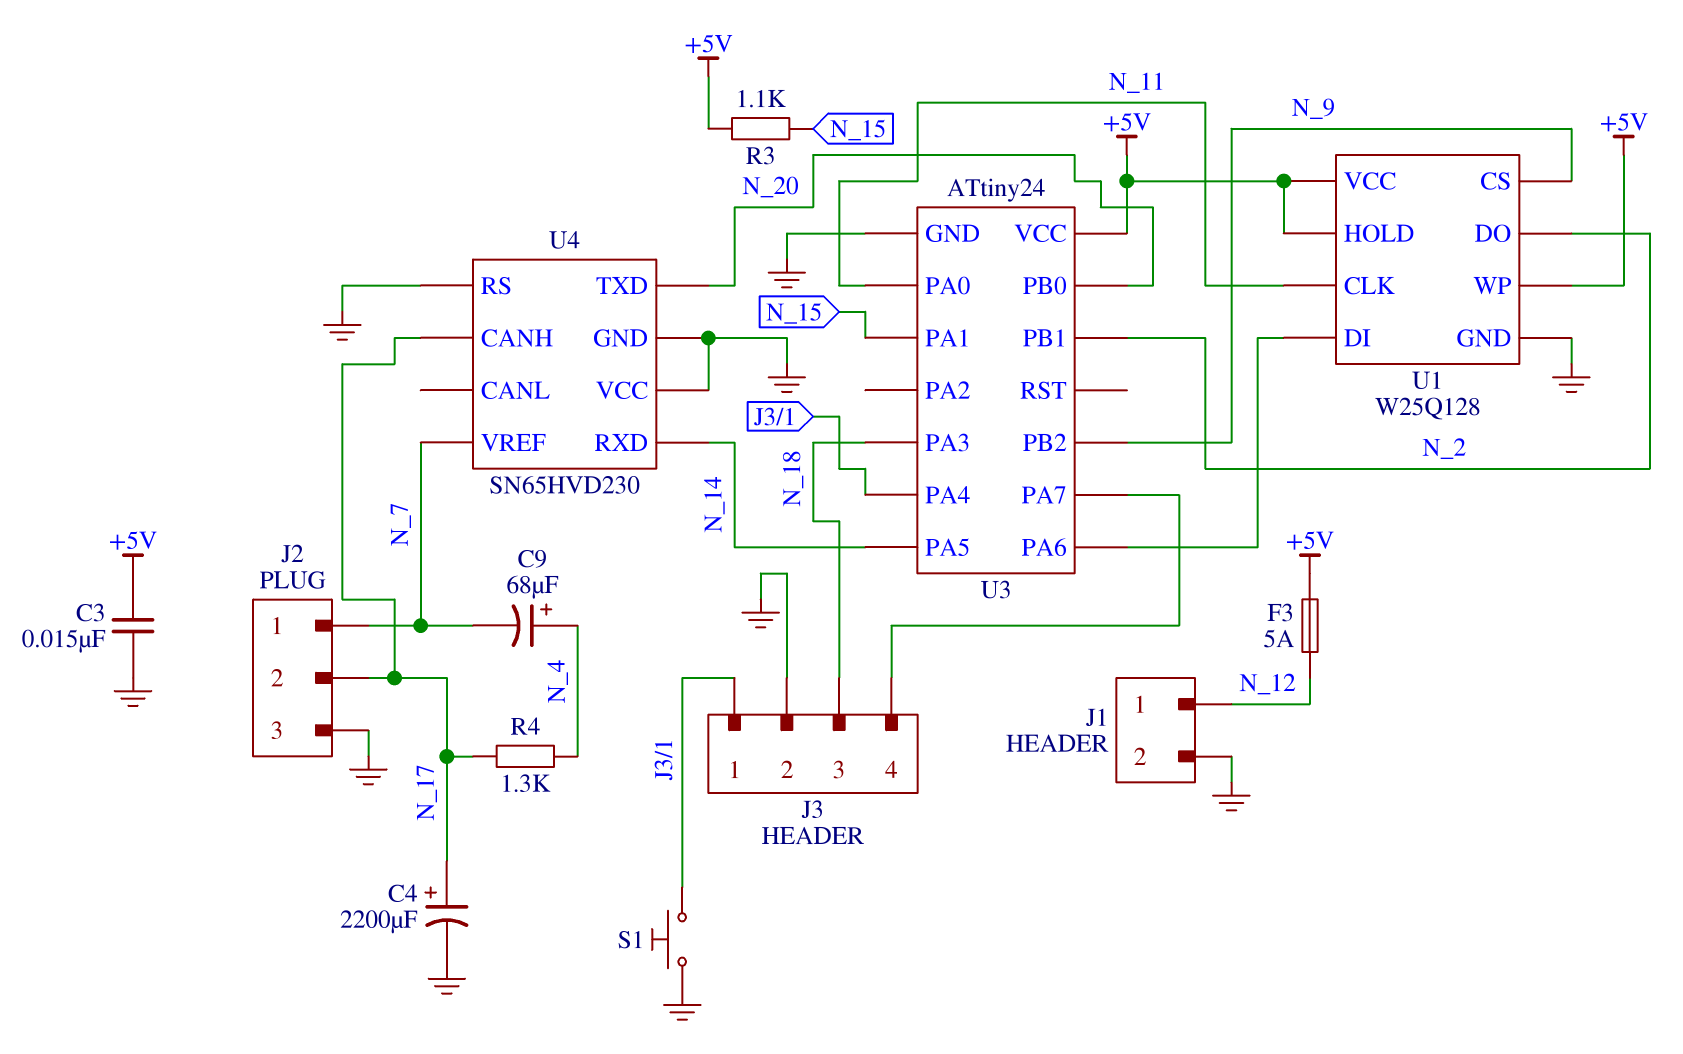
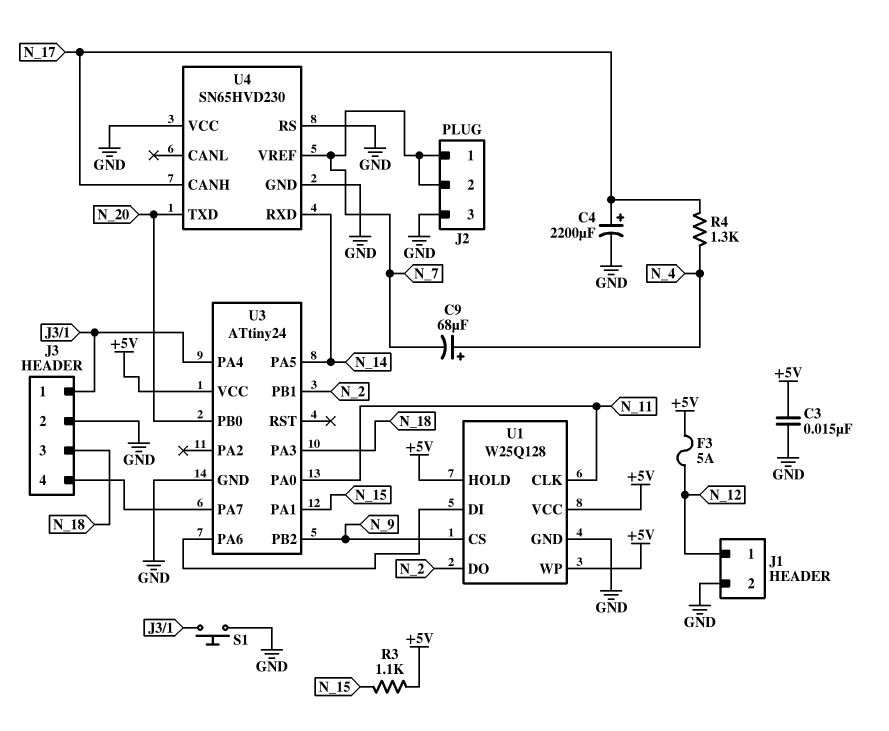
J2 pin 2: N_17 -> N_7

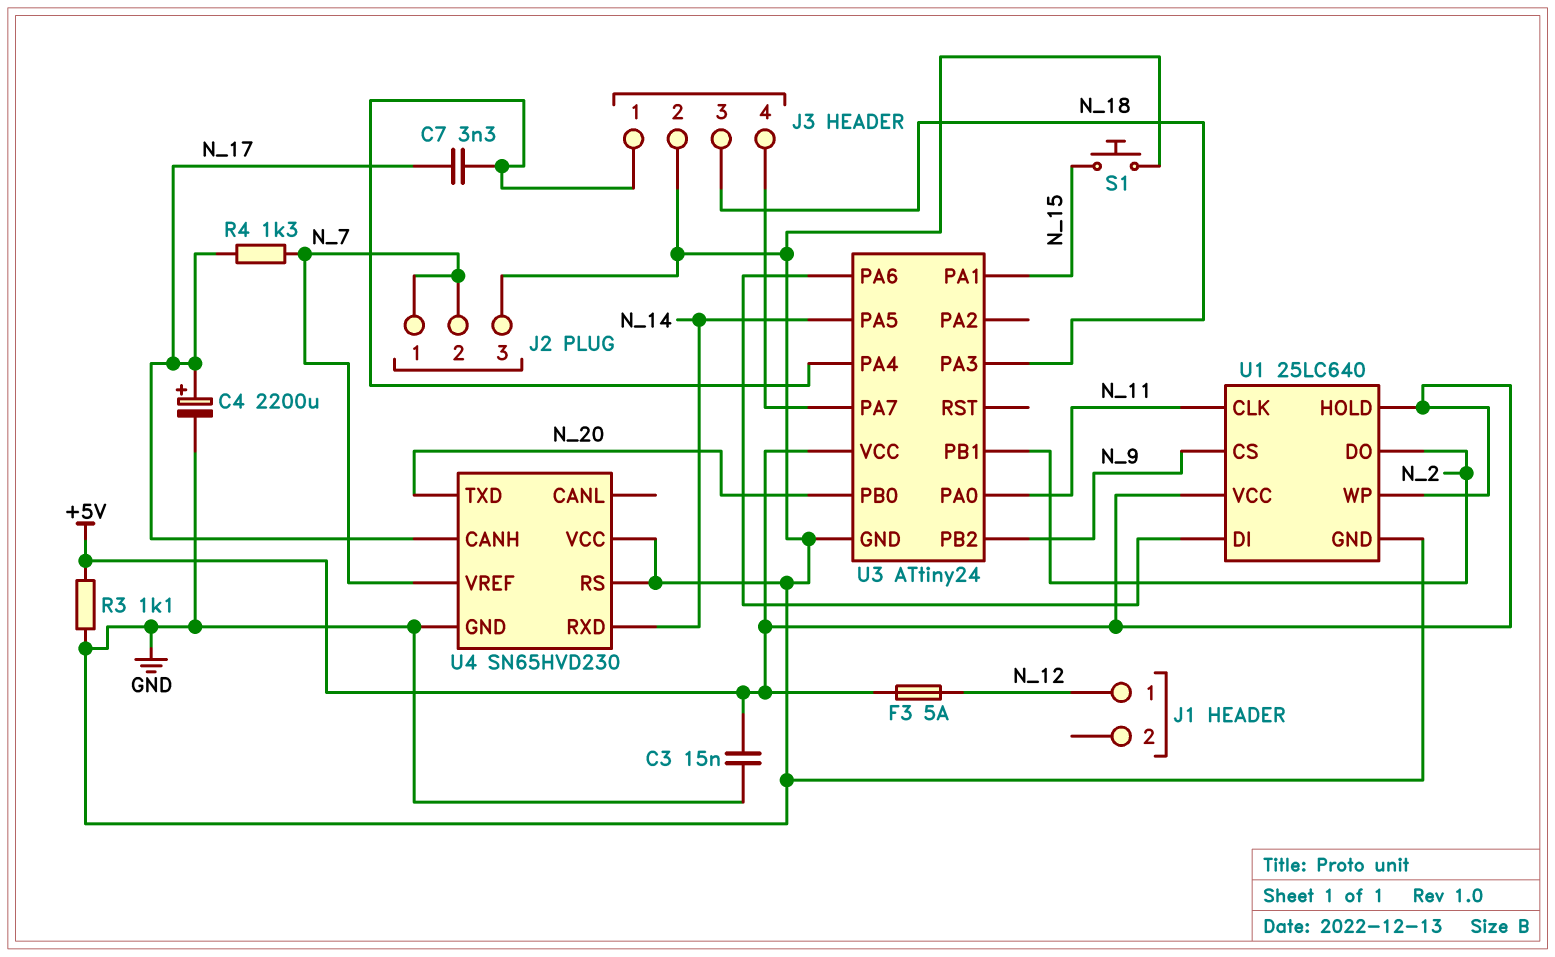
C7: none -> 3.3nF (J3/1, N_17)
C9: 68uF (plus N_4, minus N_7) -> none
J1 pin 2: GND -> none
R3: 1.1k (+5V, N_15) -> 1.1k (+5V, GND)
R4: 1.3k (N_4, N_17) -> 1.3k (N_7, N_17)
S1: button (GND, J3/1) -> button (GND, N_15)
U1: W25Q128 -> 25LC640

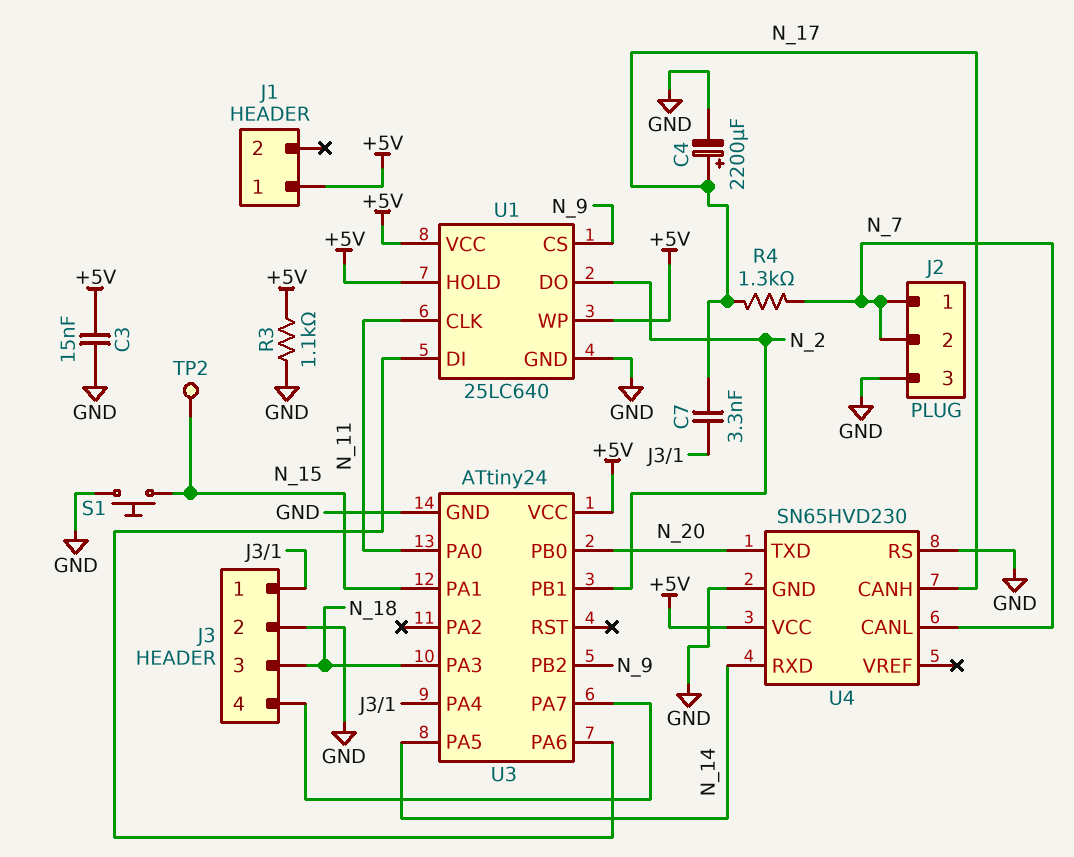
F3: 5A (+5V, N_12) -> none
J1 pin 1: N_12 -> +5V
TP2: none -> test point (N_15)
U4 pin CANL: none -> N_7
U4 pin VCC: GND -> +5V
U4 pin VREF: N_7 -> none

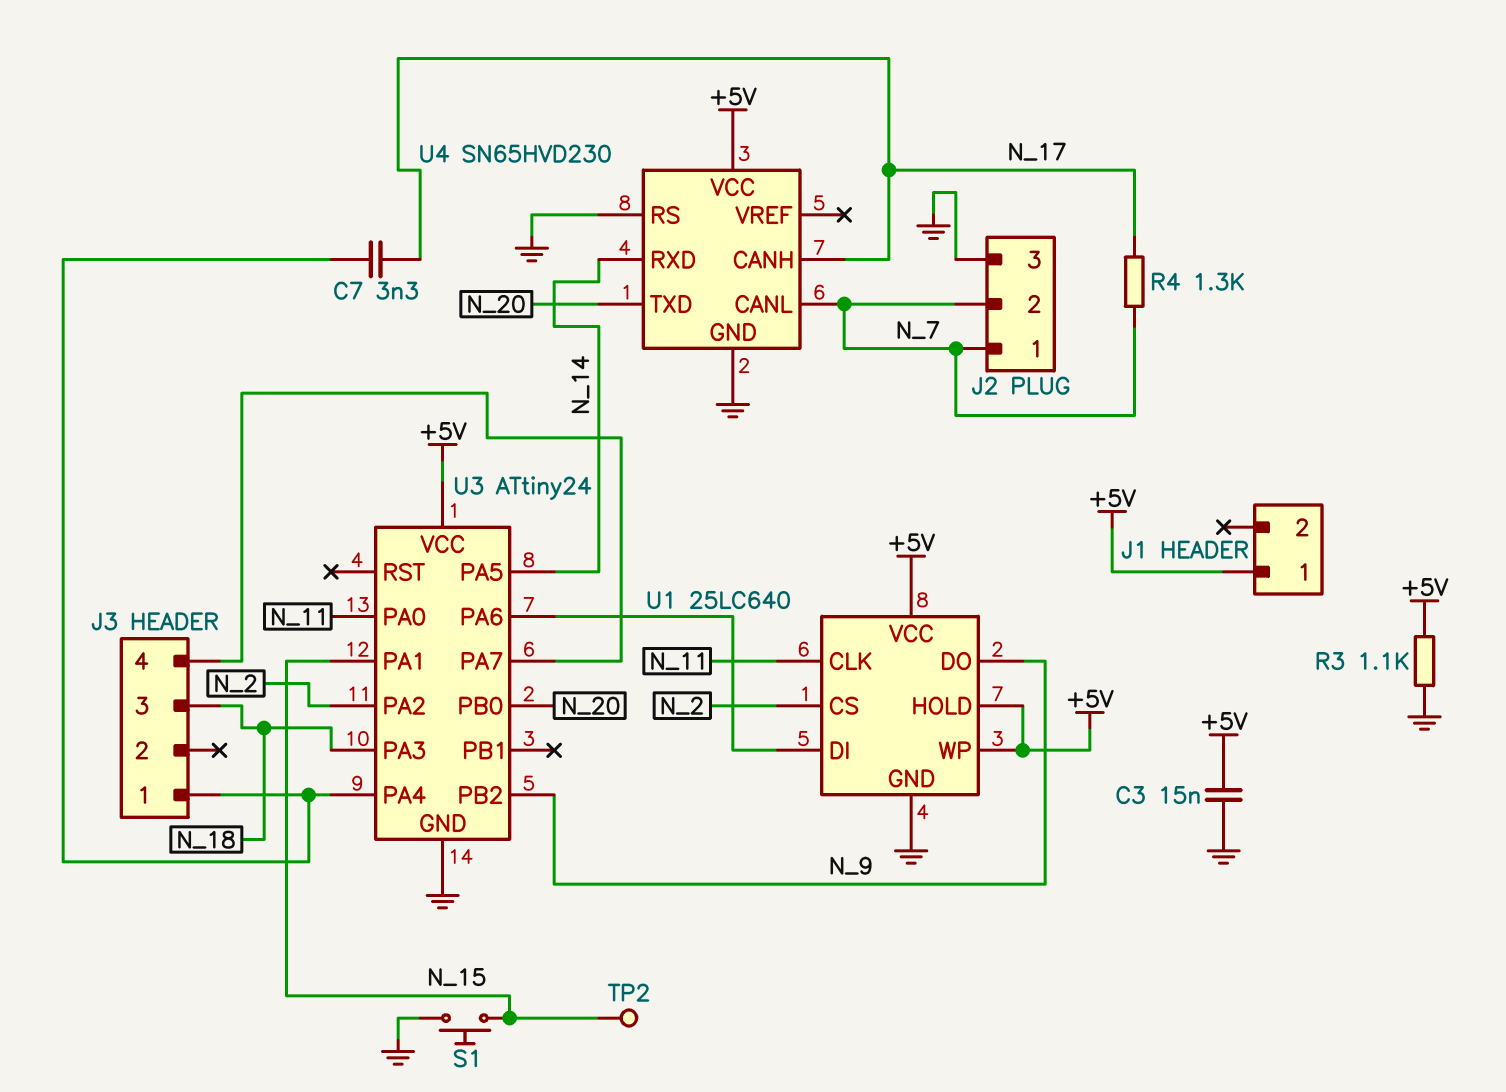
C4: 2200uF (plus N_17, minus GND) -> none
J3 pin 2: GND -> none
U1 pin CS: N_9 -> N_2
U1 pin DO: N_2 -> N_9
U3 pin PA2: none -> N_2
U3 pin PB1: N_2 -> none

